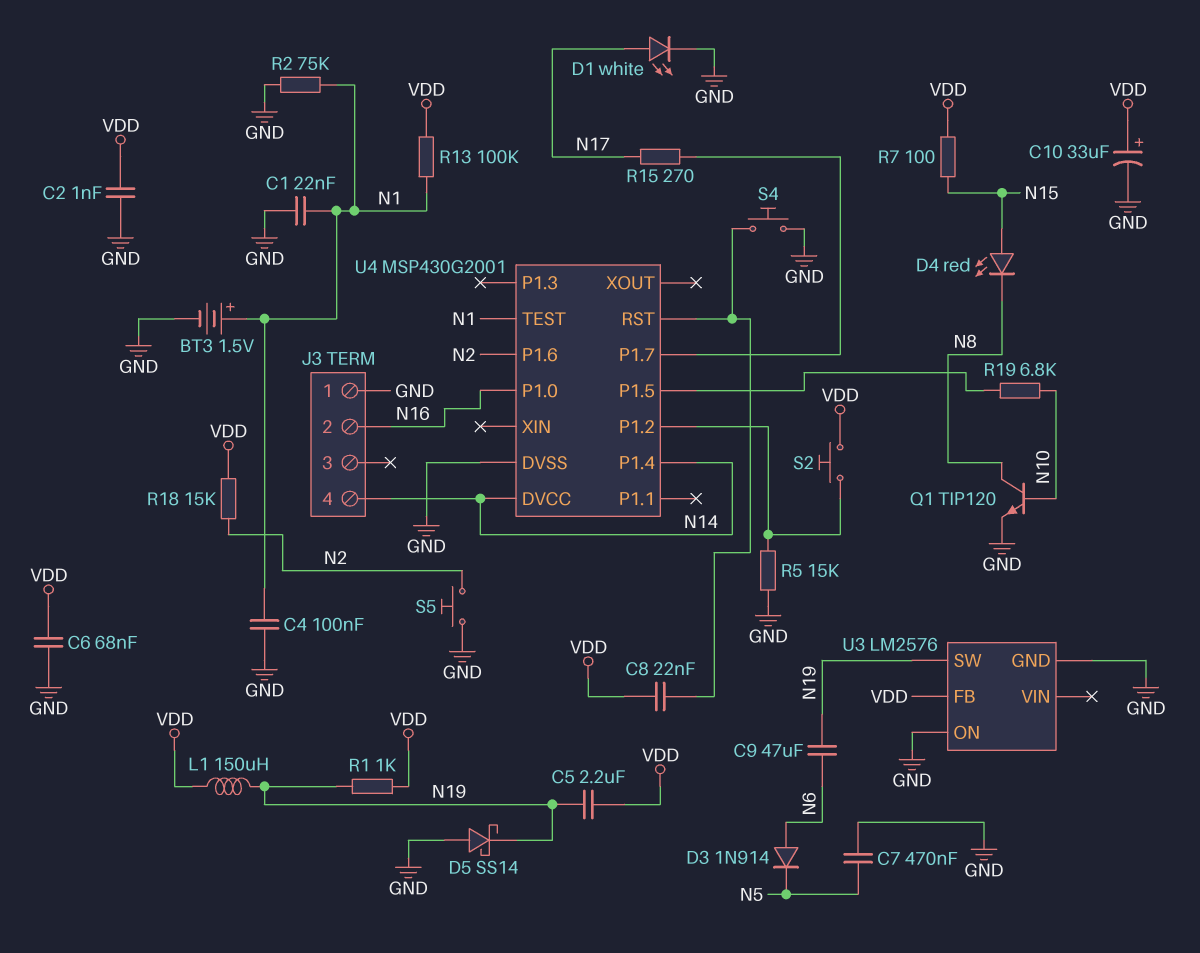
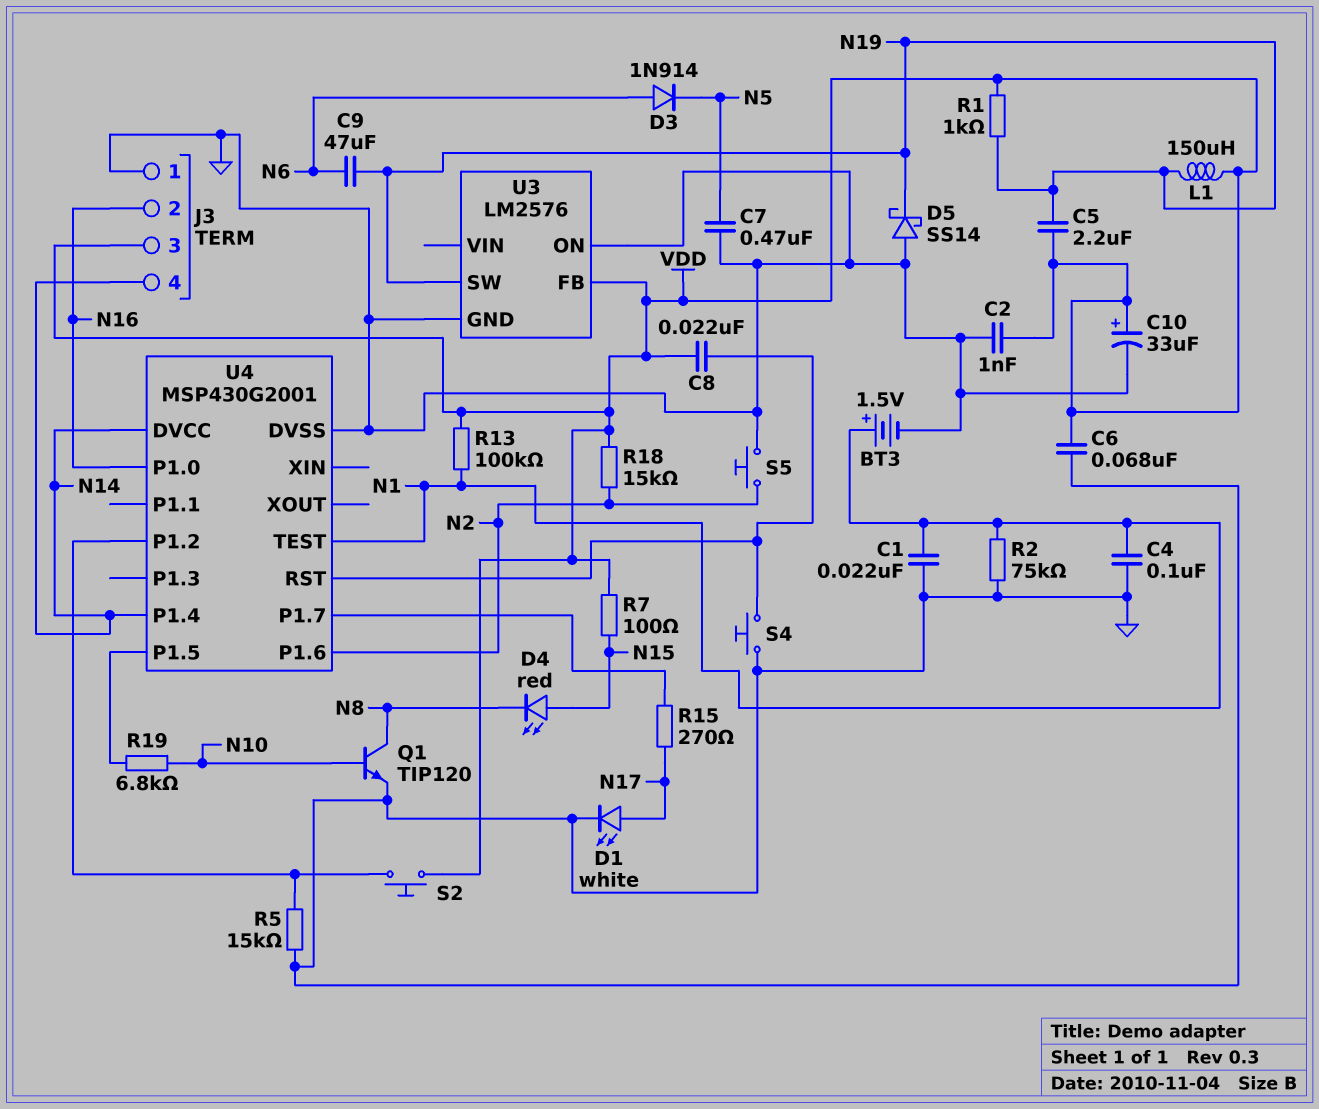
J3 pin 3: none -> VDD

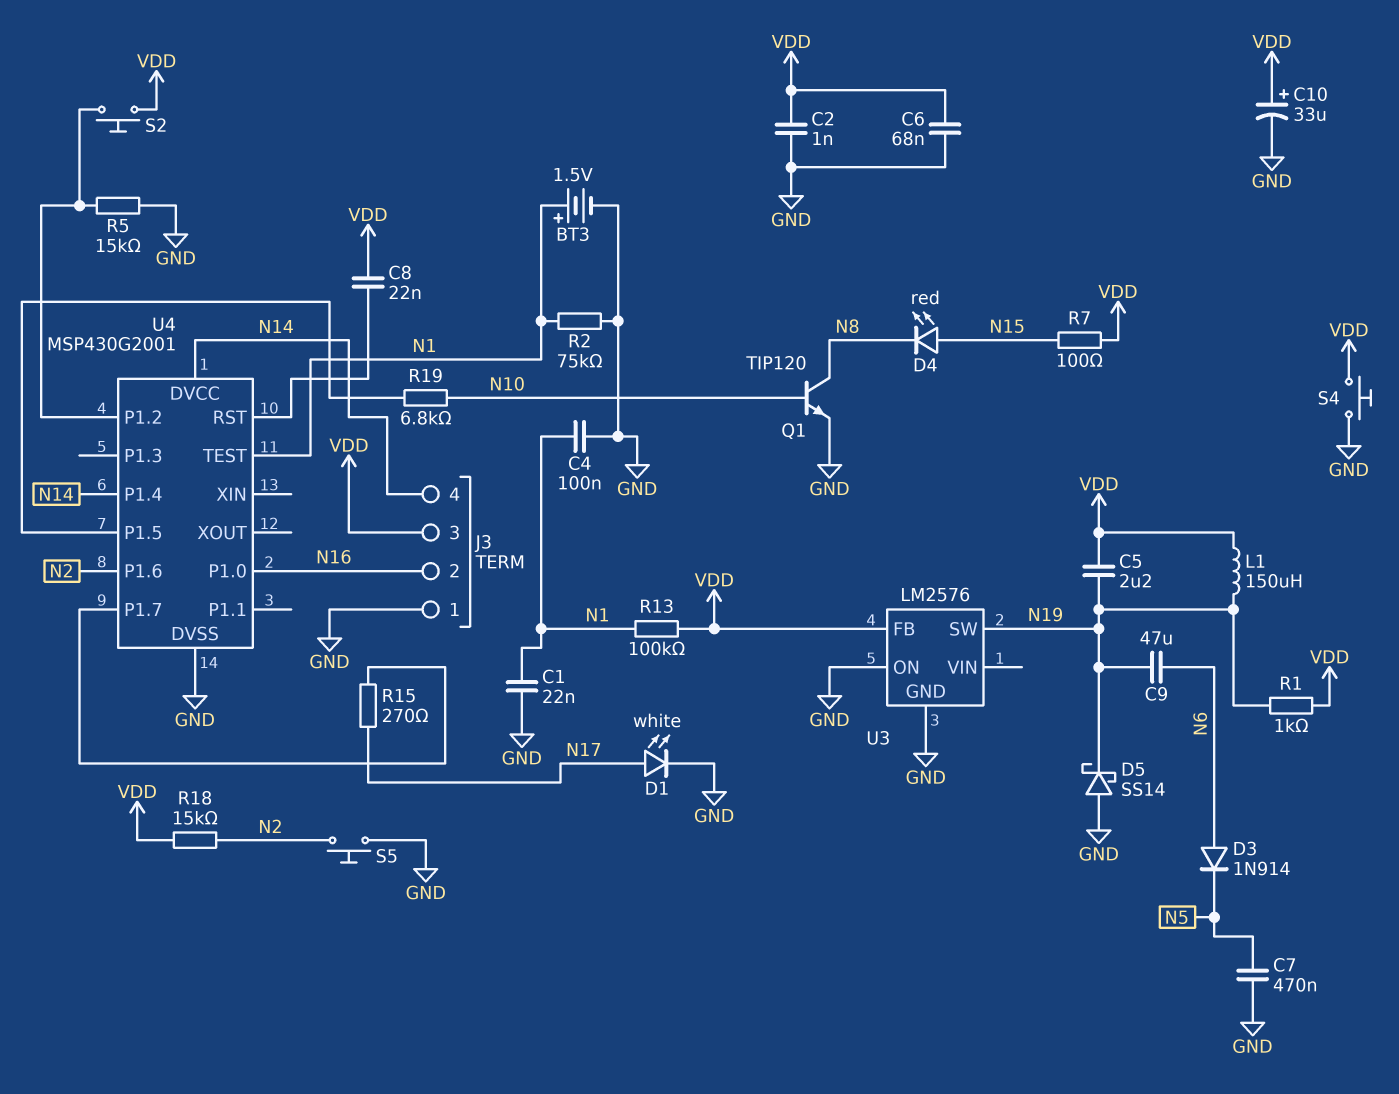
S4: button (GND, U4/RST) -> button (GND, VDD)

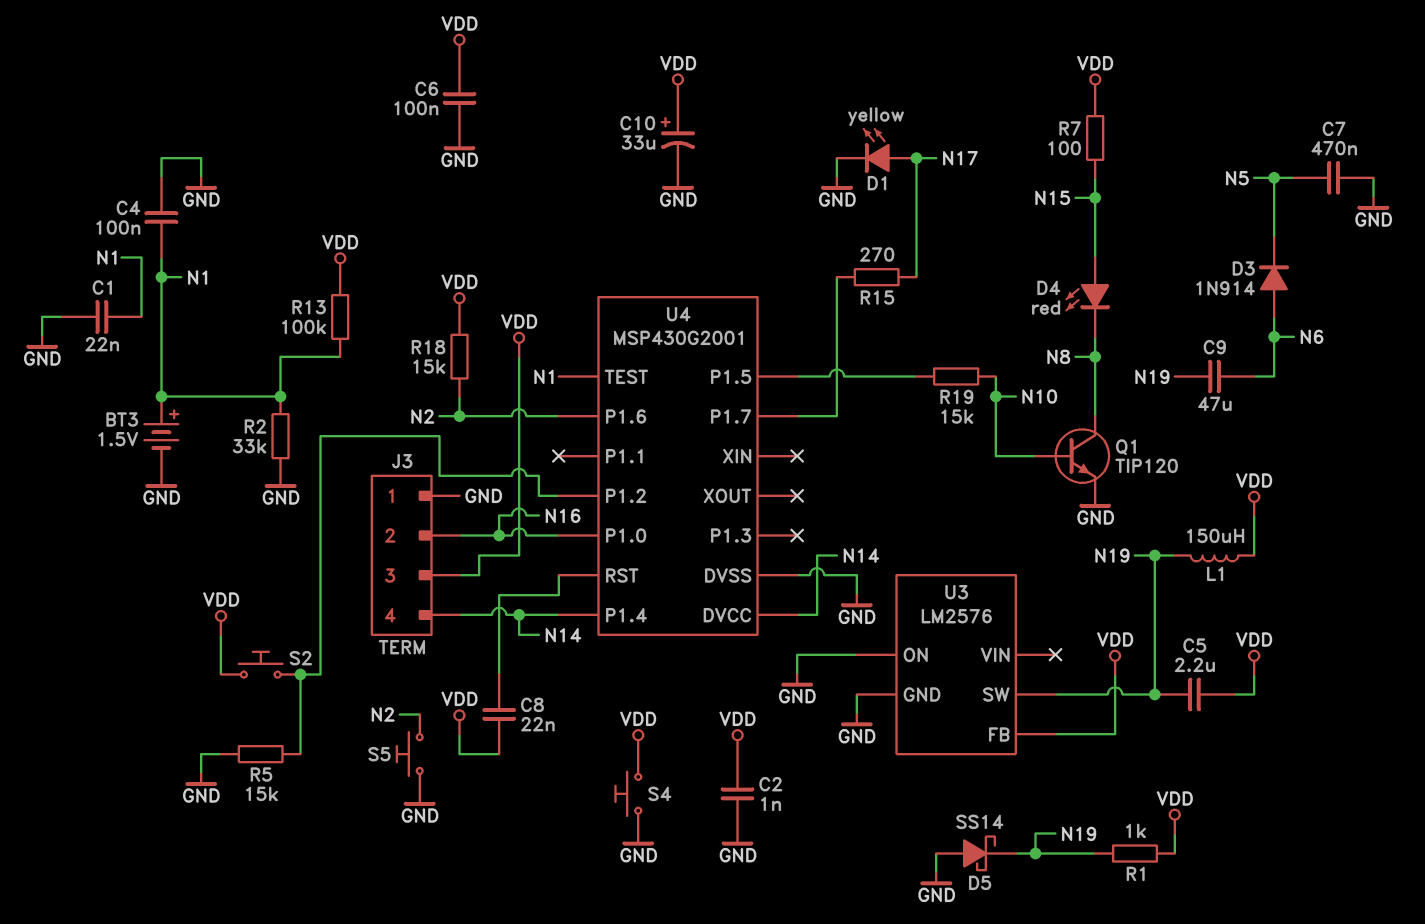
C6: 68nF (GND, VDD) -> 100nF (GND, VDD)
D1: LED white (A N17, K GND) -> LED yellow (A N17, K GND)
R2: 75k (GND, N1) -> 33k (GND, N1)
R19: 6.8k (N10, U4/P1.5) -> 15k (N10, U4/P1.5)

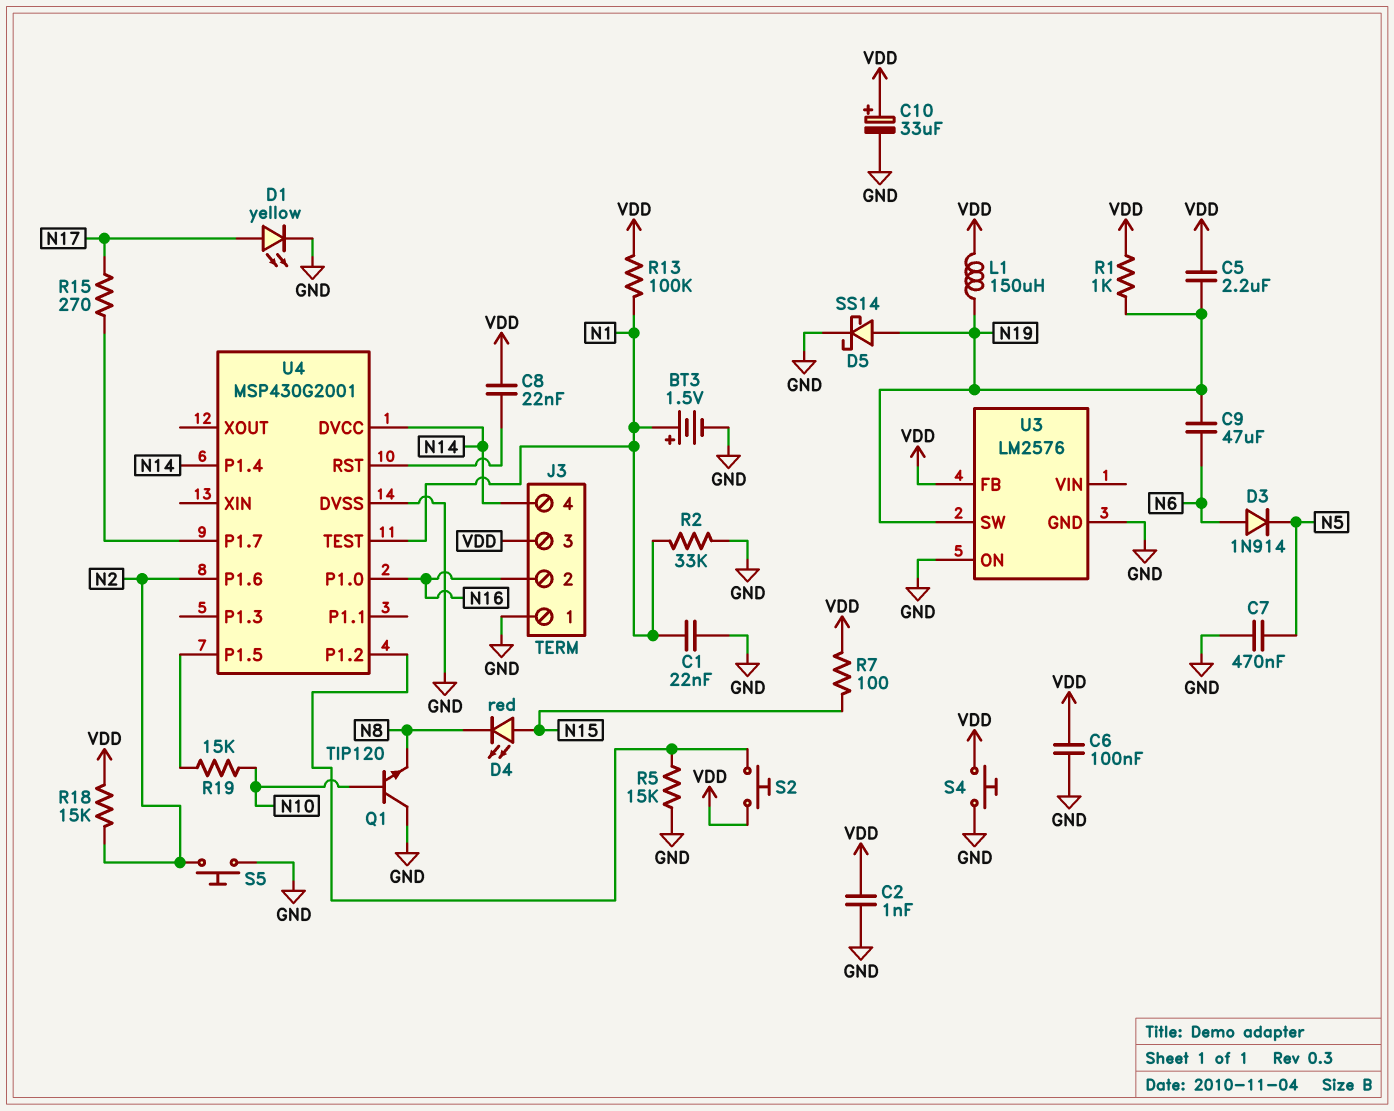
C4: 100nF (GND, N1) -> none
D5: schottky SS14 (A GND, K N19) -> schottky SS14 (A N19, K GND)
Q1: NPN TIP120 (B N10, C N8, E GND) -> NPN TIP120 (B N10, C GND, E N8)

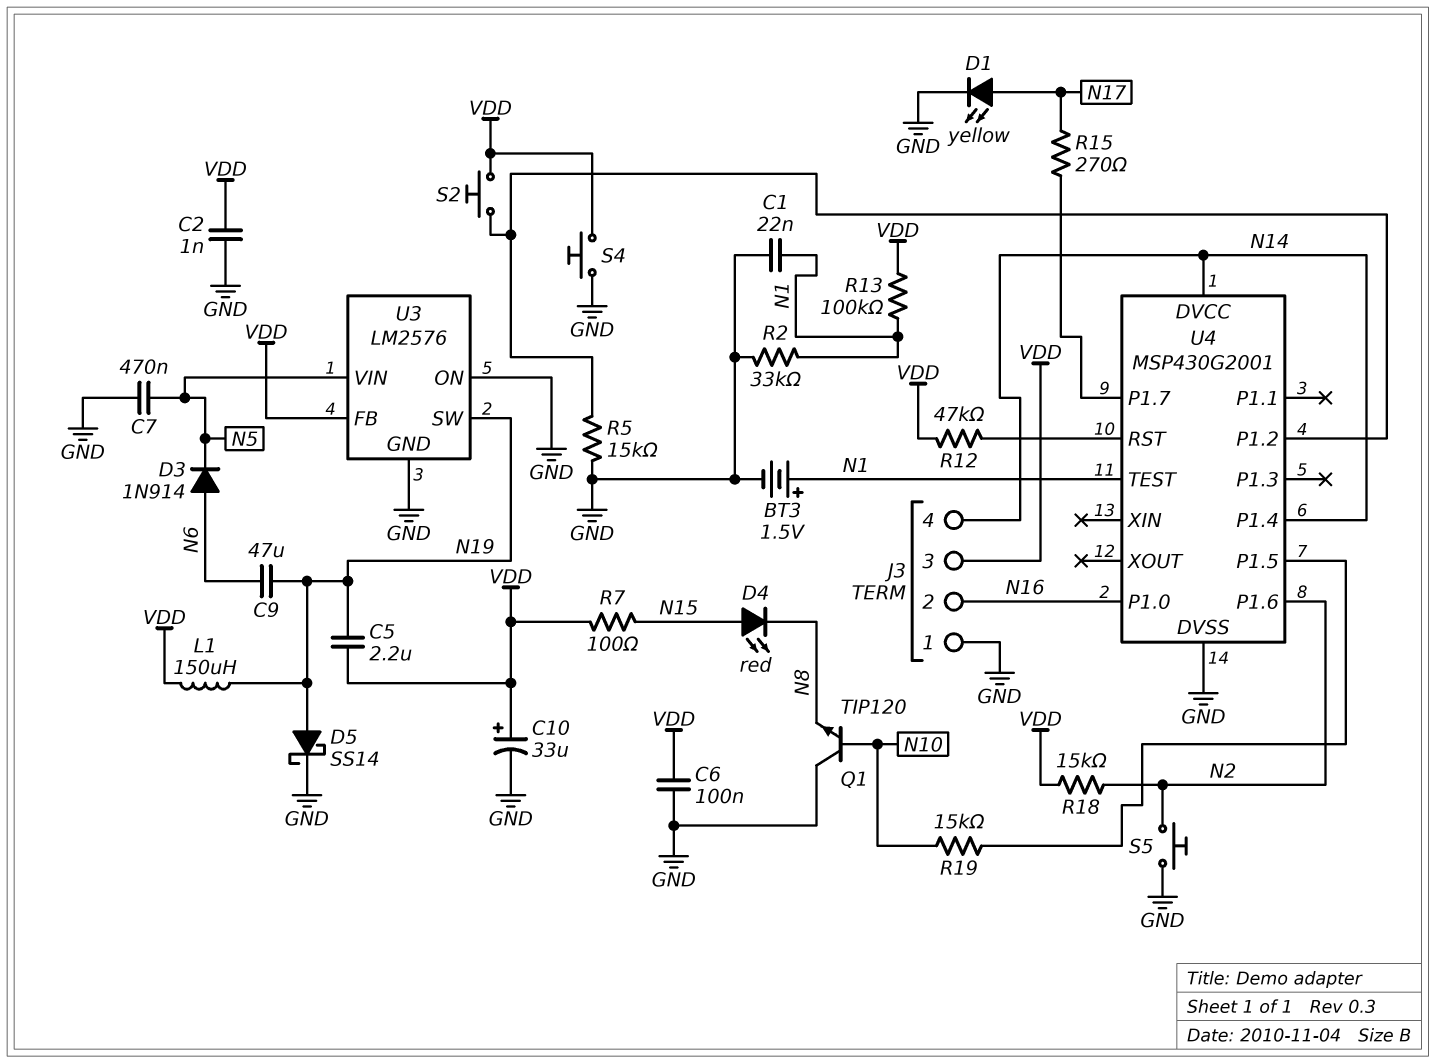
C8: 22nF (U4/RST, VDD) -> none
R1: 1k (N19, VDD) -> none
R12: none -> 47k (U4/RST, VDD)
U3 pin VIN: none -> N5

